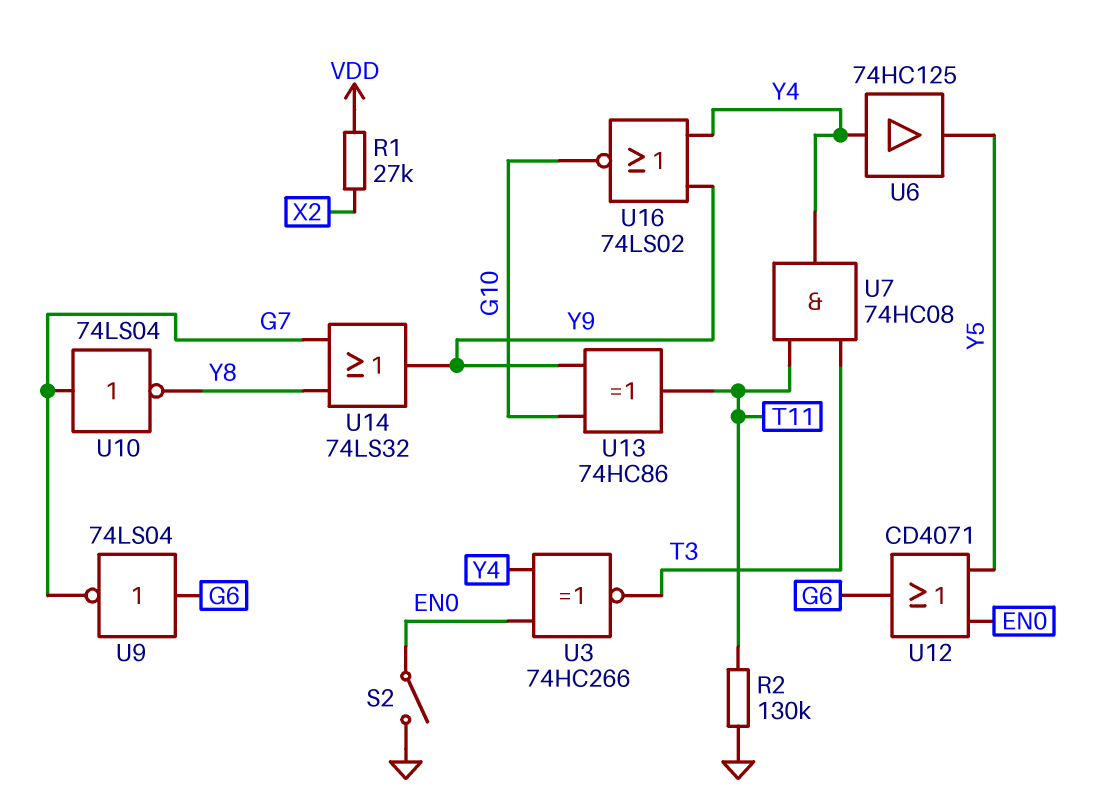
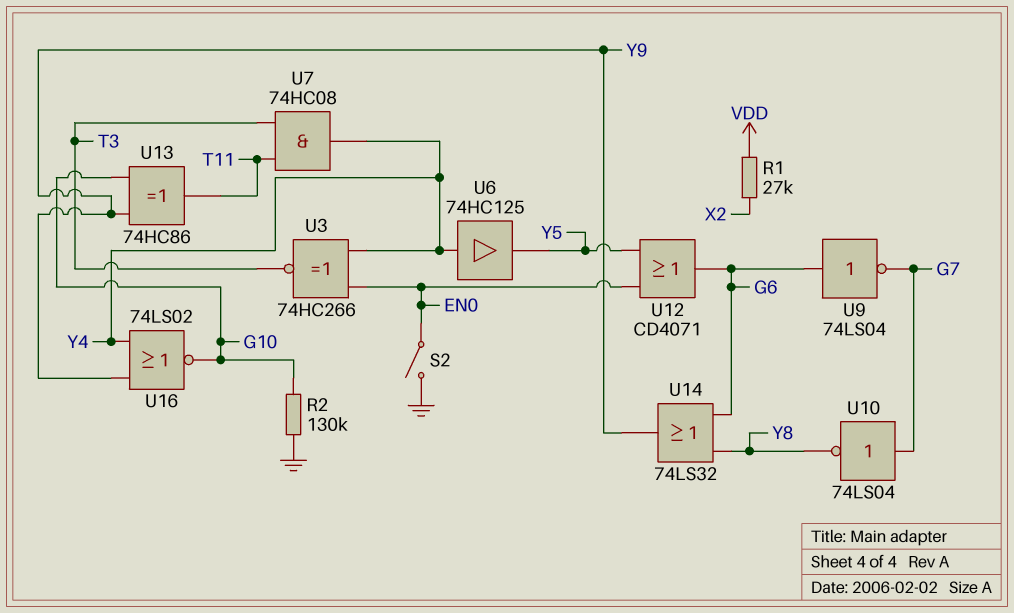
R2: 130k (GND, T11) -> 130k (G10, GND)
U14: OR 74LS32 (in G7, in Y8, out Y9) -> OR 74LS32 (in G6, in Y8, out Y9)

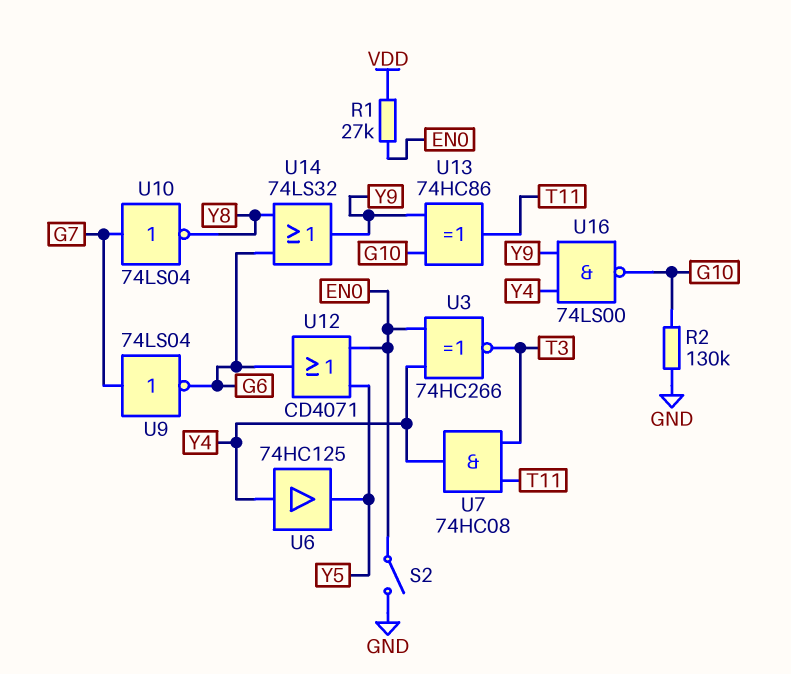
R1: 27k (VDD, X2) -> 27k (EN0, VDD)
U9: NOT 74LS04 (in G6, out G7) -> NOT 74LS04 (in G7, out G6)
U16: NOR 74LS02 (in Y4, in Y9, out G10) -> NAND 74LS00 (in Y4, in Y9, out G10)

